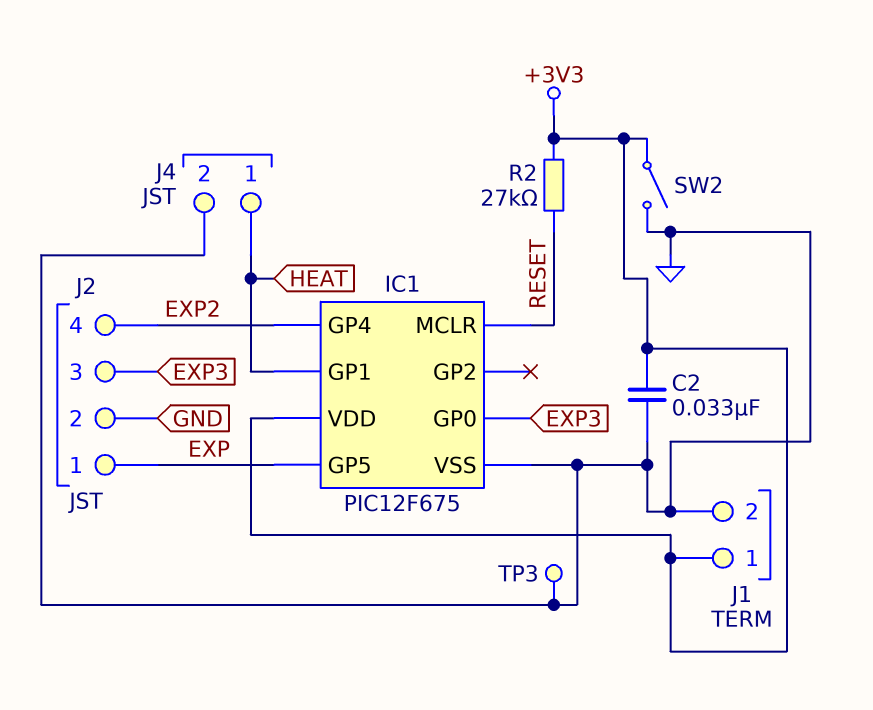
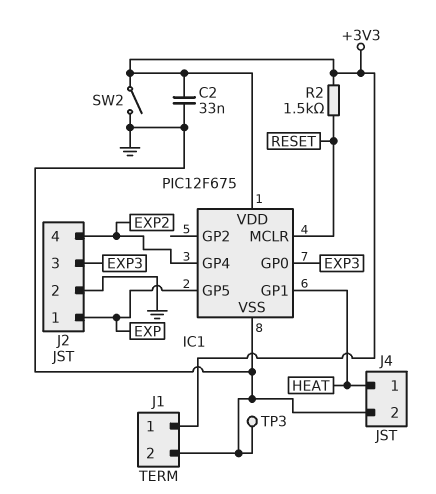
R2: 27k (+3V3, RESET) -> 1.5k (+3V3, RESET)

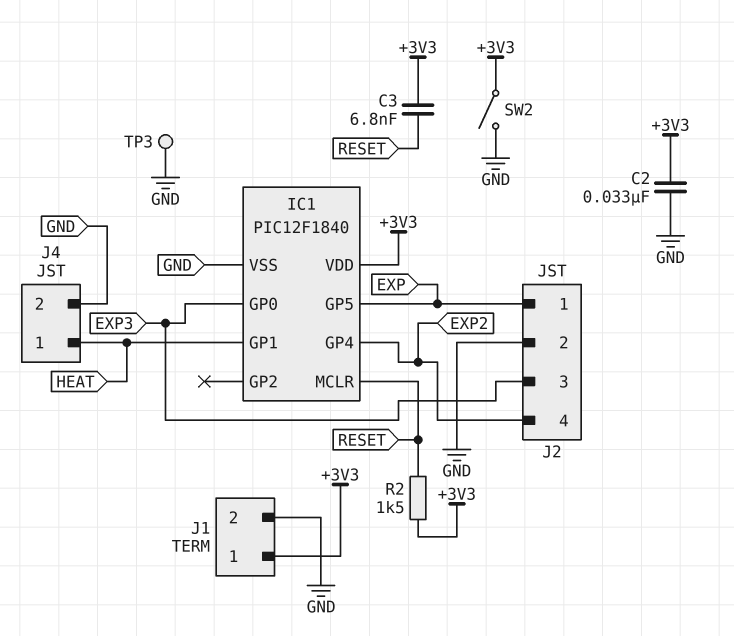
C3: none -> 6.8nF (+3V3, RESET)
IC1: PIC12F675 -> PIC12F1840

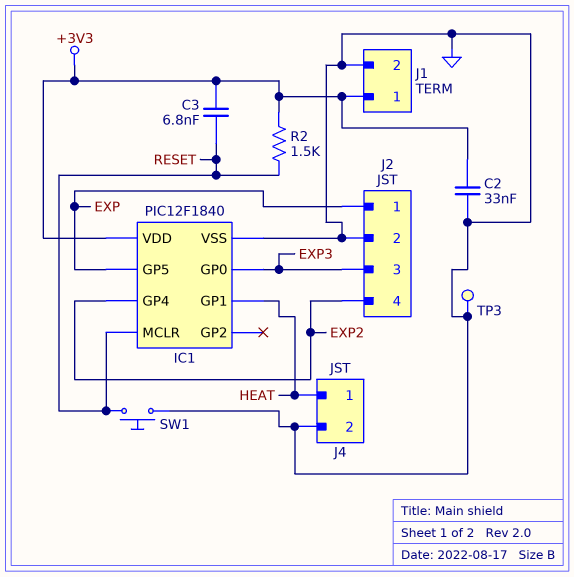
SW1: none -> button (GND, RESET)
SW2: switch (+3V3, GND) -> none

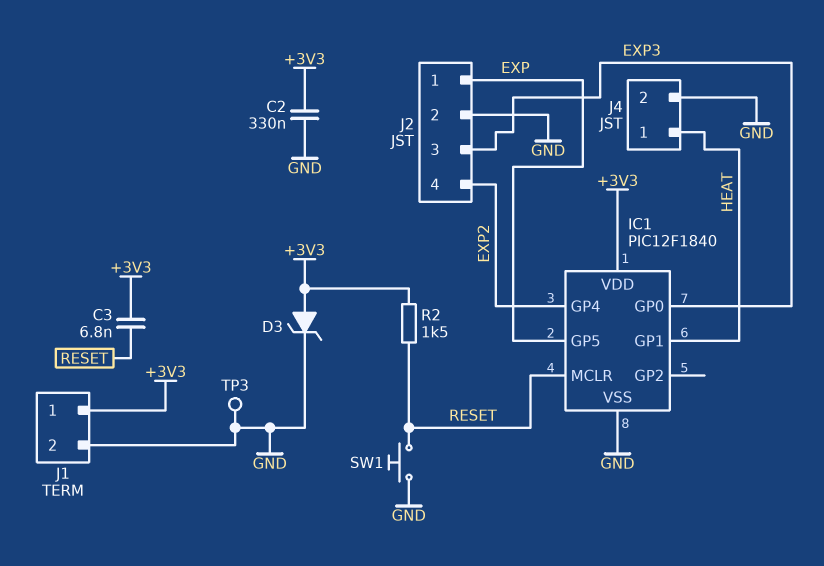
C2: 33nF (+3V3, GND) -> 330nF (+3V3, GND)
D3: none -> zener (A +3V3, K GND)

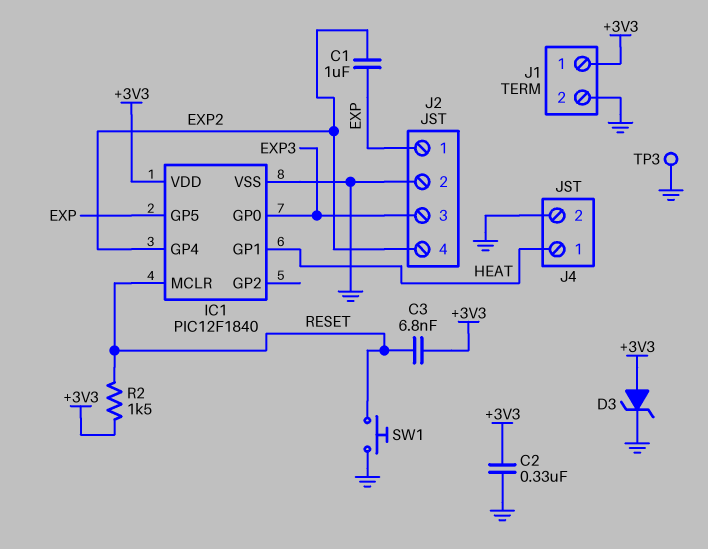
C1: none -> 1uF (EXP, EXP2)

